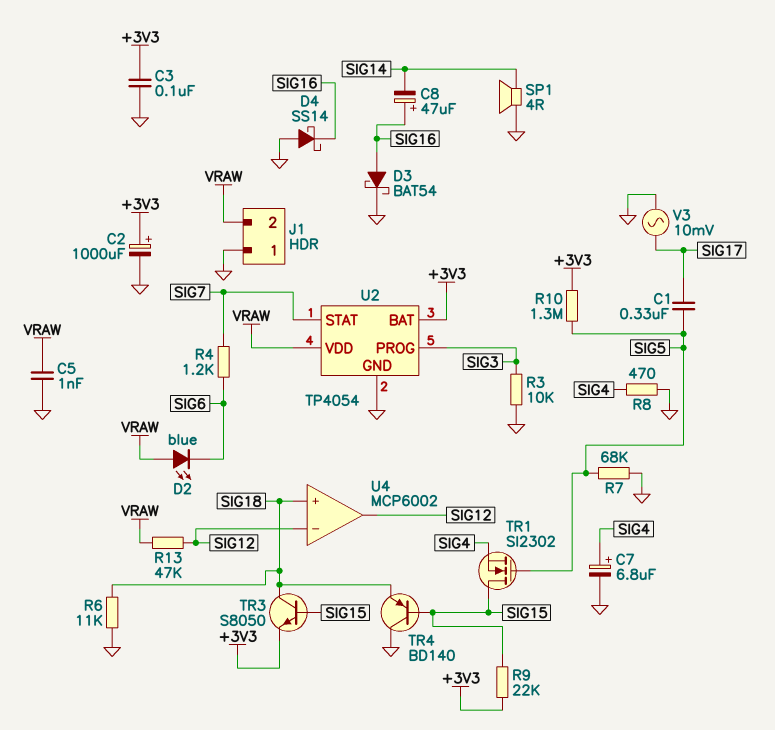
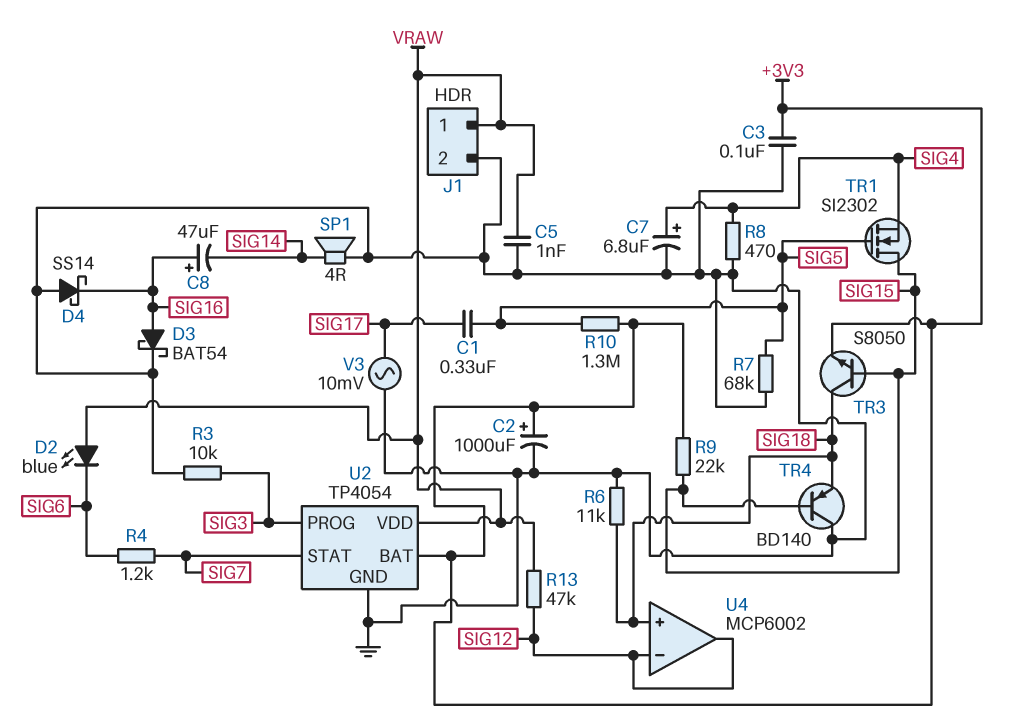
J1 pin 1: GND -> VRAW
J1 pin 2: VRAW -> GND

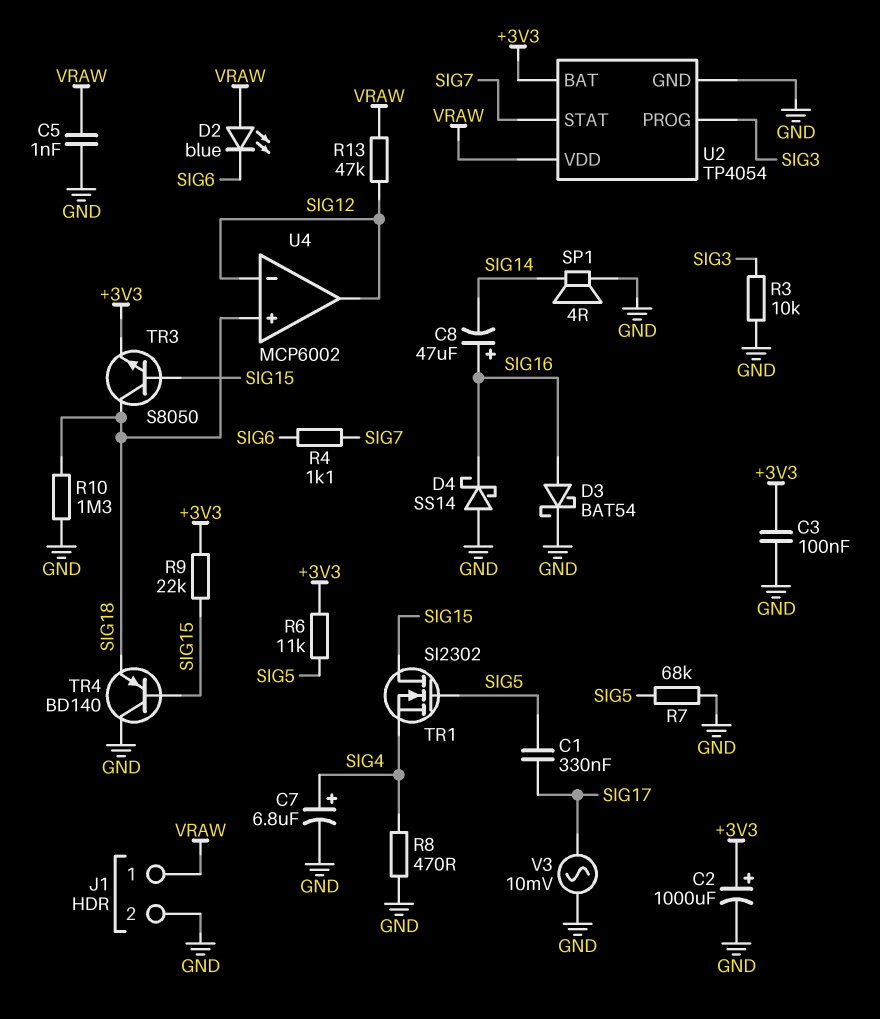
R4: 1.2k (SIG6, SIG7) -> 1.1k (SIG6, SIG7)
R6: 11k (GND, SIG18) -> 11k (+3V3, SIG5)
R10: 1.3M (+3V3, SIG5) -> 1.3M (GND, SIG18)

